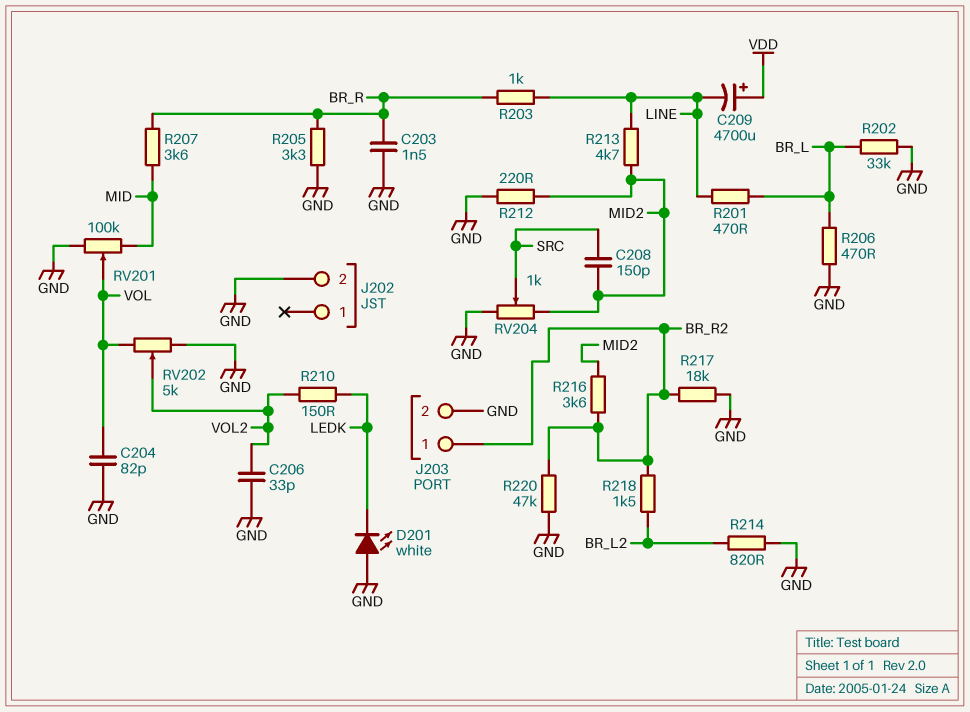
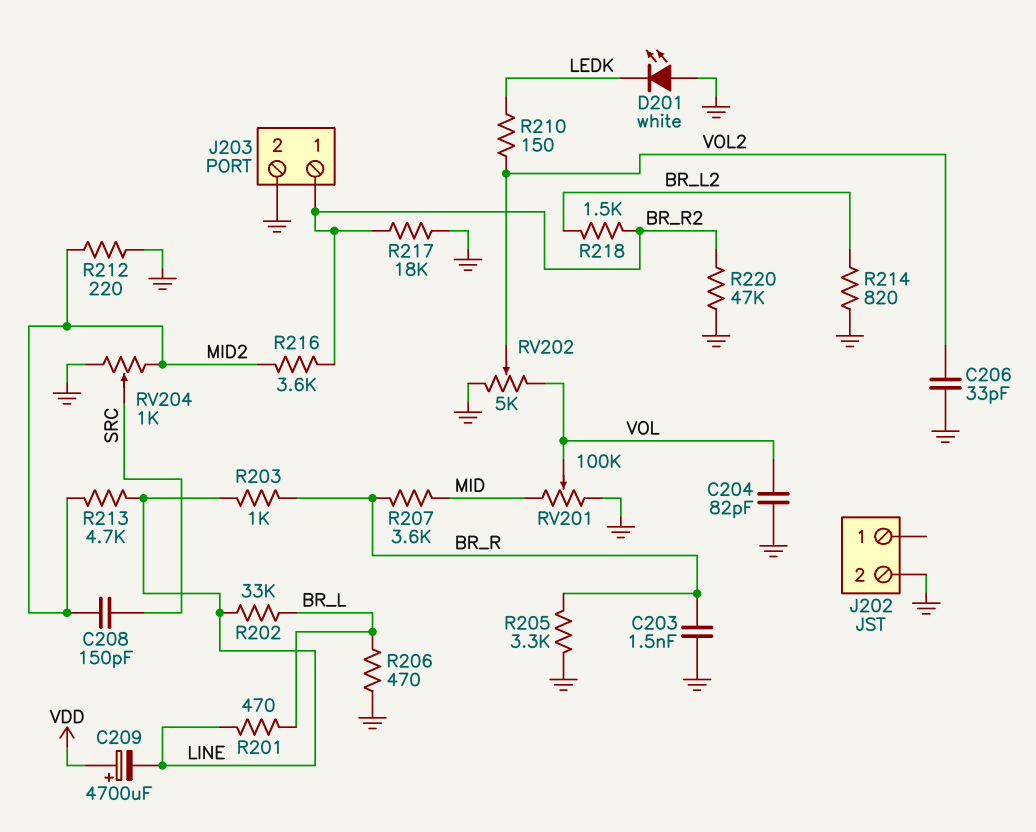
R202: 33k (BR_L, GND) -> 33k (BR_L, LINE)

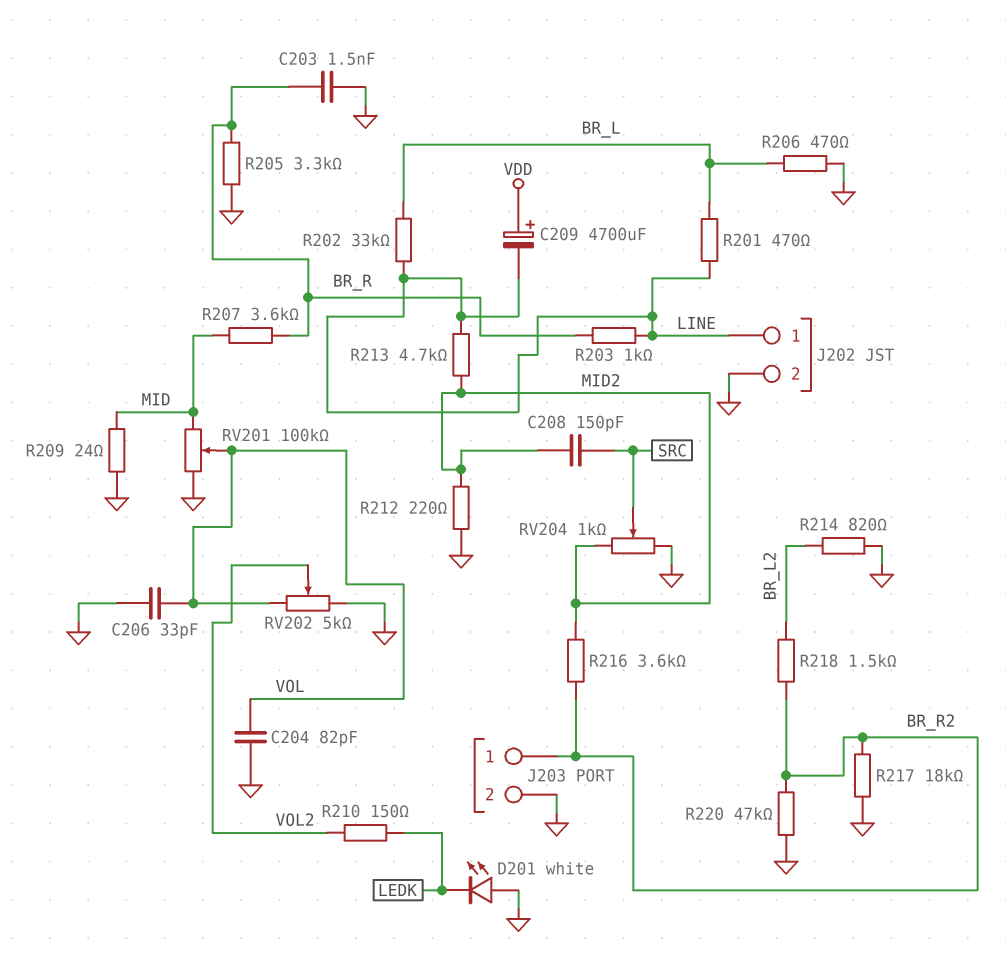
C206: 33pF (GND, VOL2) -> 33pF (GND, VOL)
J202 pin 1: none -> LINE
R209: none -> 24 (GND, MID)

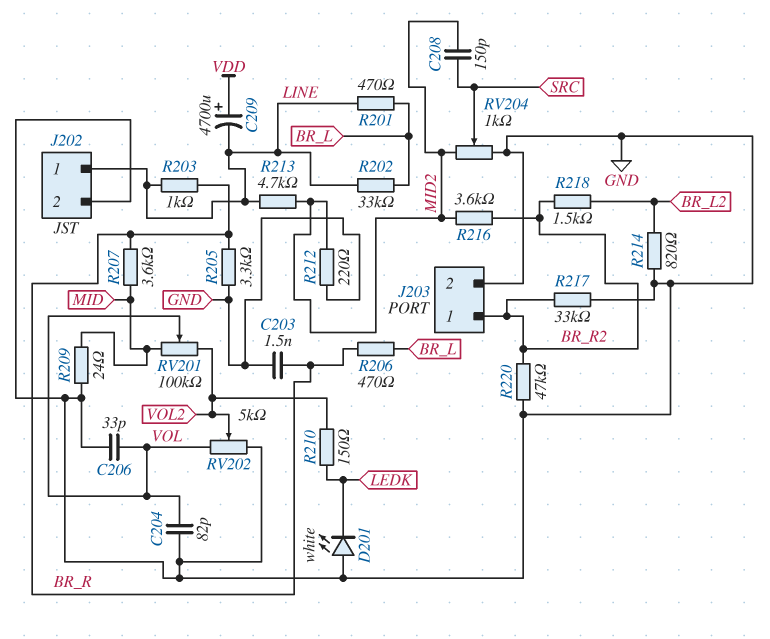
R206: 470 (BR_L, GND) -> 470 (BR_L, BR_R)
R217: 18k (BR_R2, GND) -> 33k (BR_R2, GND)
RV201: 100k (GND, MID, wiper VOL) -> 100k (MID, VOL2, wiper VOL)

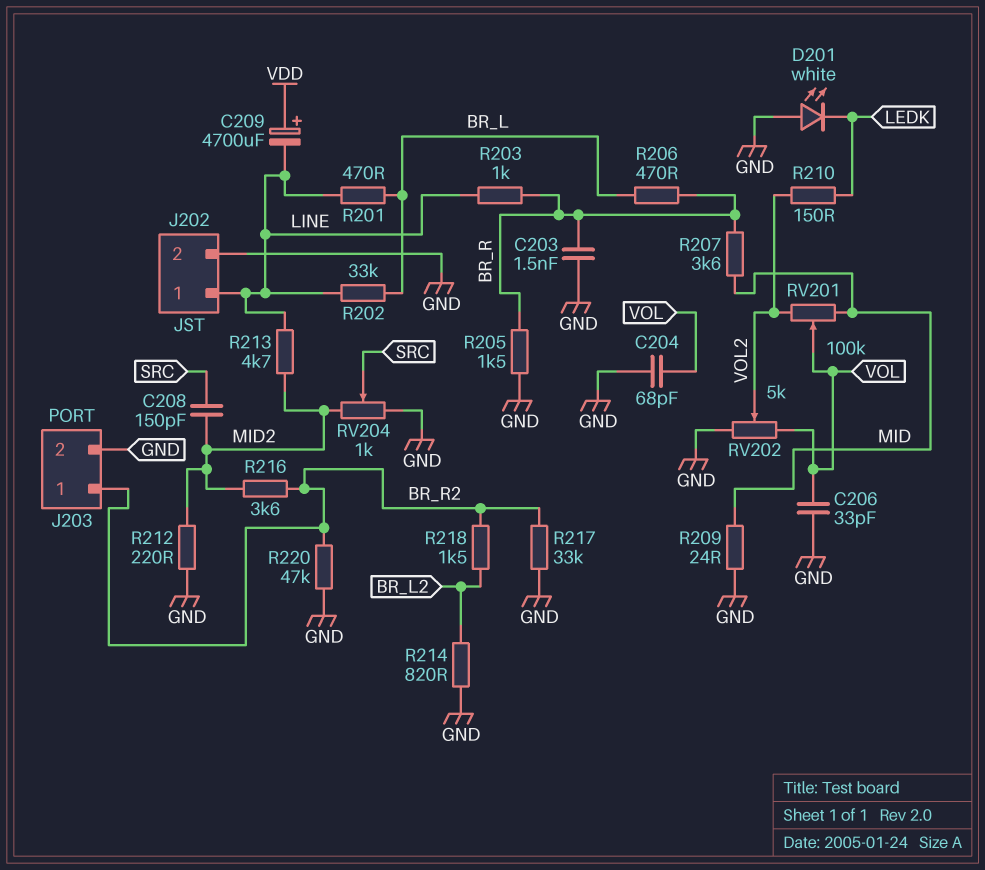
C204: 82pF (GND, VOL) -> 68pF (GND, VOL)
R205: 3.3k (BR_R, GND) -> 1.5k (BR_R, GND)

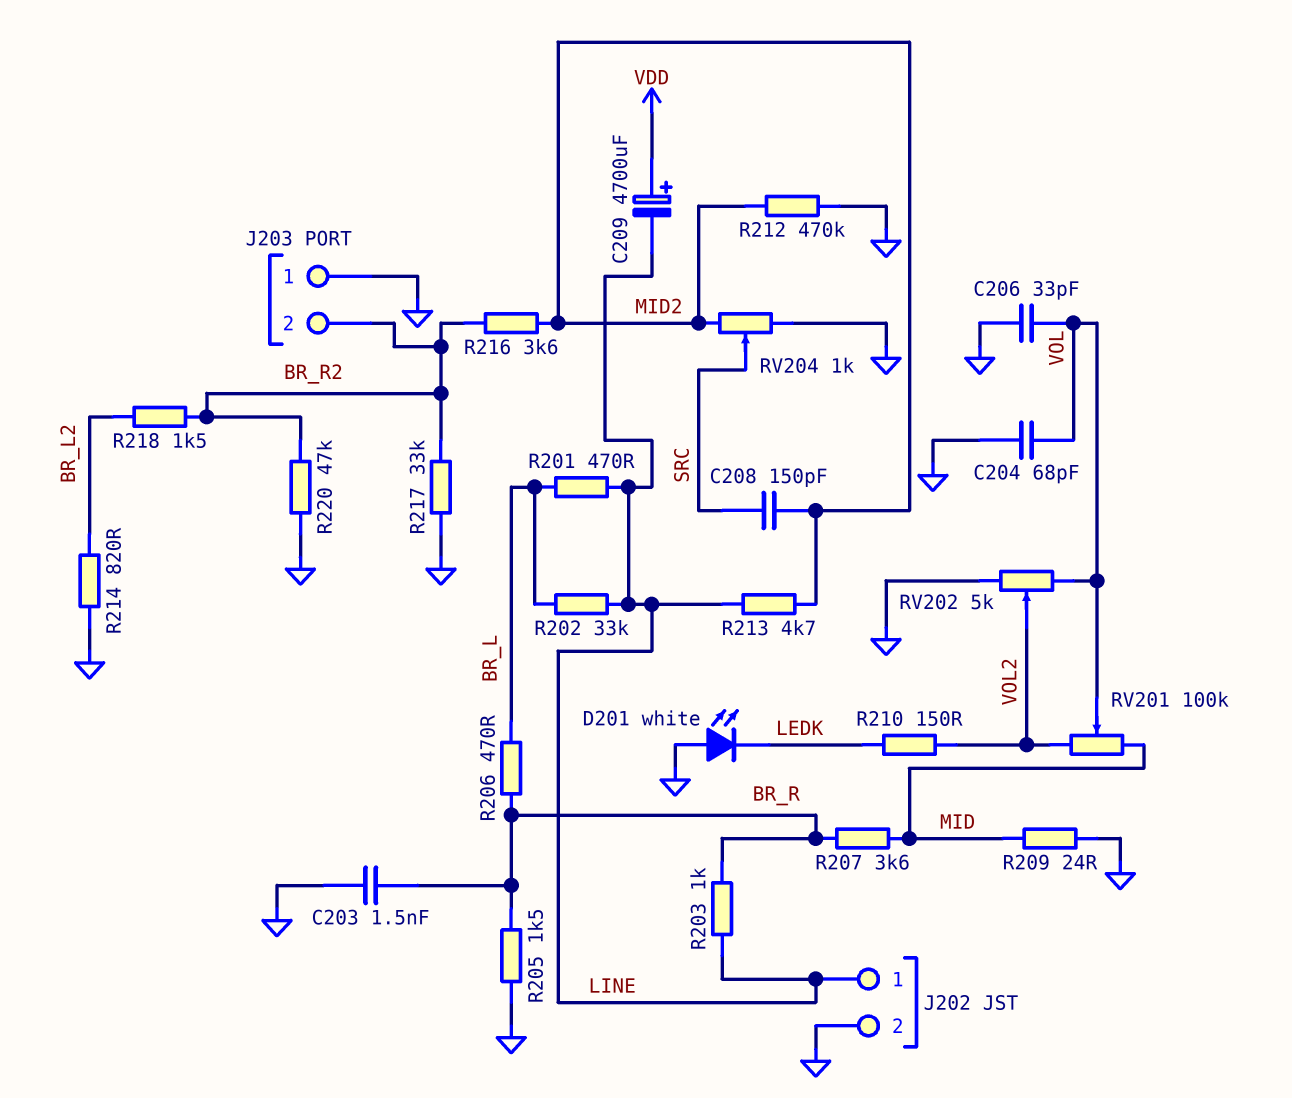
J203 pin 1: BR_R2 -> GND
J203 pin 2: GND -> BR_R2
R212: 220 (GND, MID2) -> 470k (GND, MID2)

